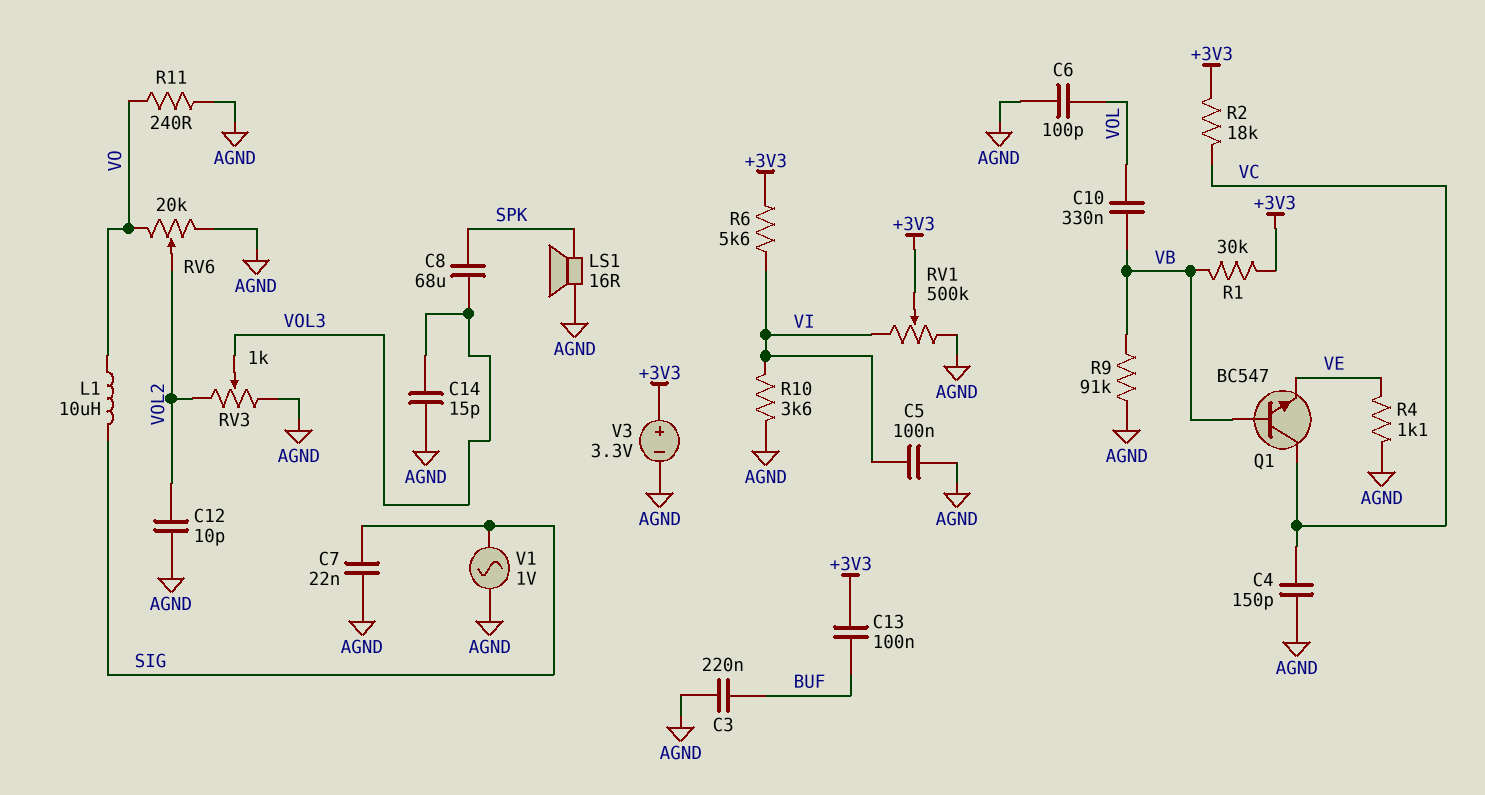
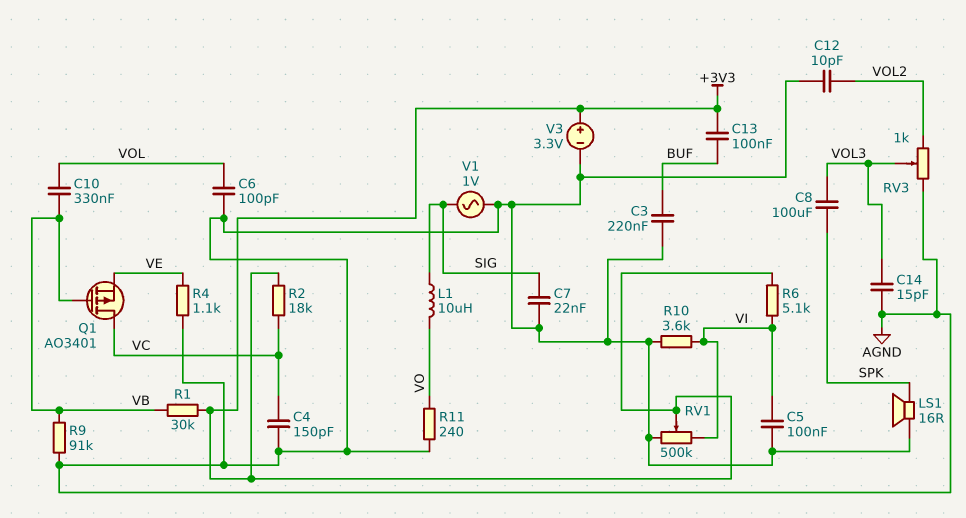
C8: 68uF (SPK, VOL3) -> 100uF (SPK, VOL3)
Q1: NPN BC547 (B VB, C VC, E VE) -> PMOS AO3401 (G VB, D VC, S VE)
R6: 5.6k (+3V3, VI) -> 5.1k (+3V3, VI)
RV6: 20k (AGND, VO, wiper VOL2) -> none

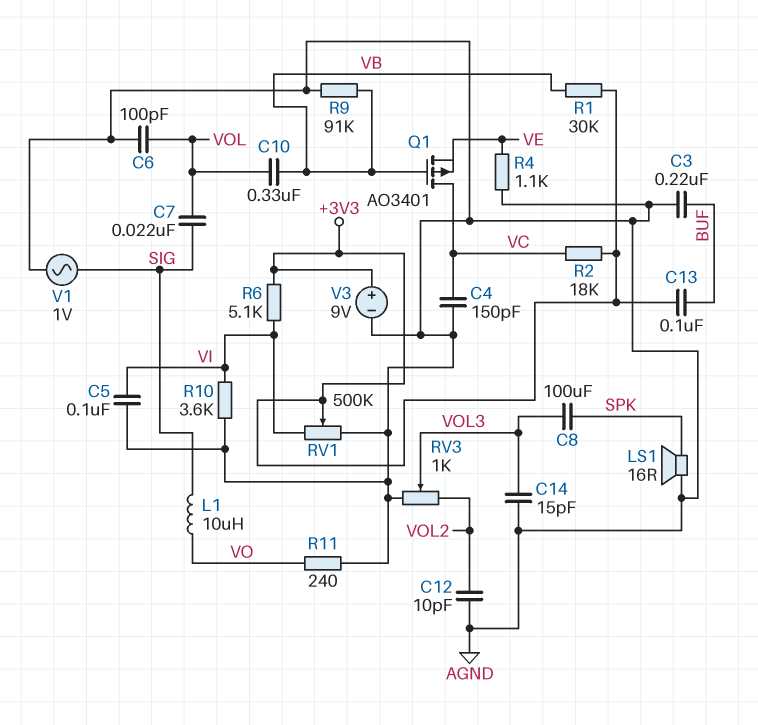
C7: 22nF (AGND, SIG) -> 22nF (SIG, VOL)
V3: 3.3V (plus +3V3, minus AGND) -> 9V (plus +3V3, minus AGND)

